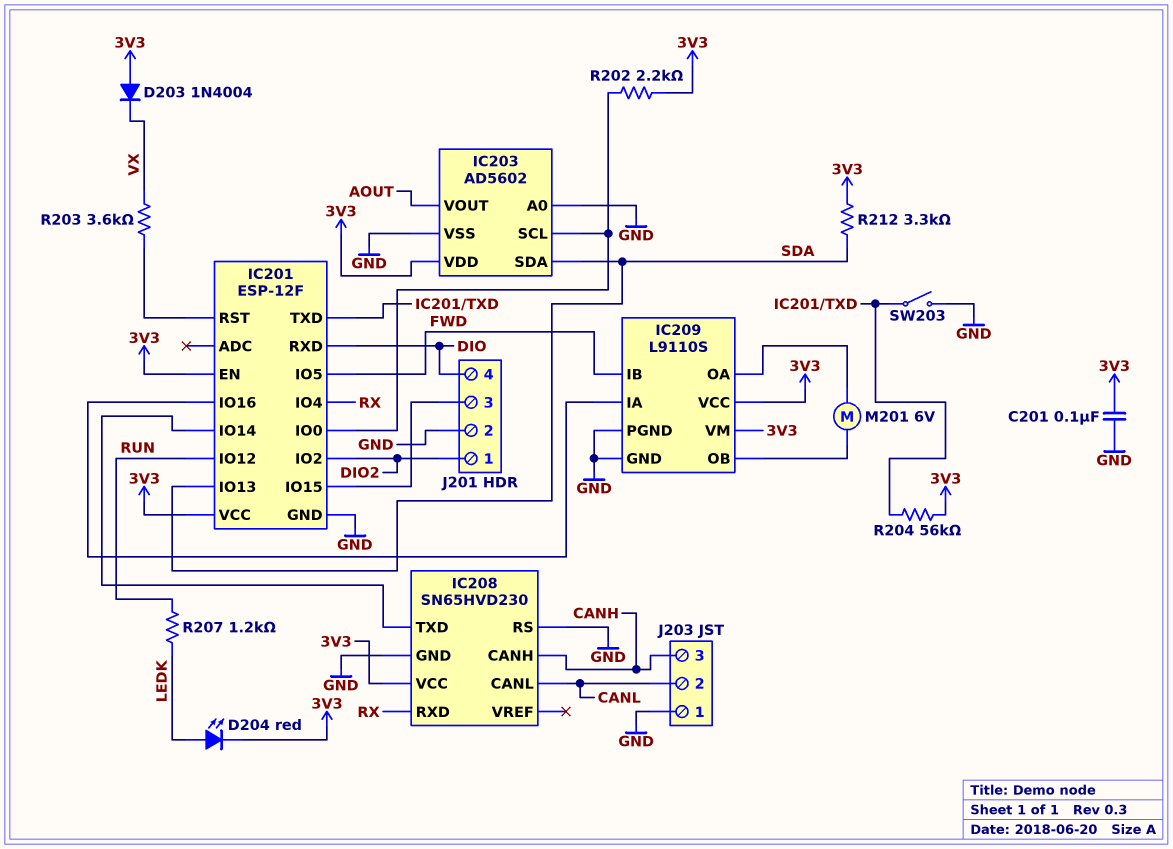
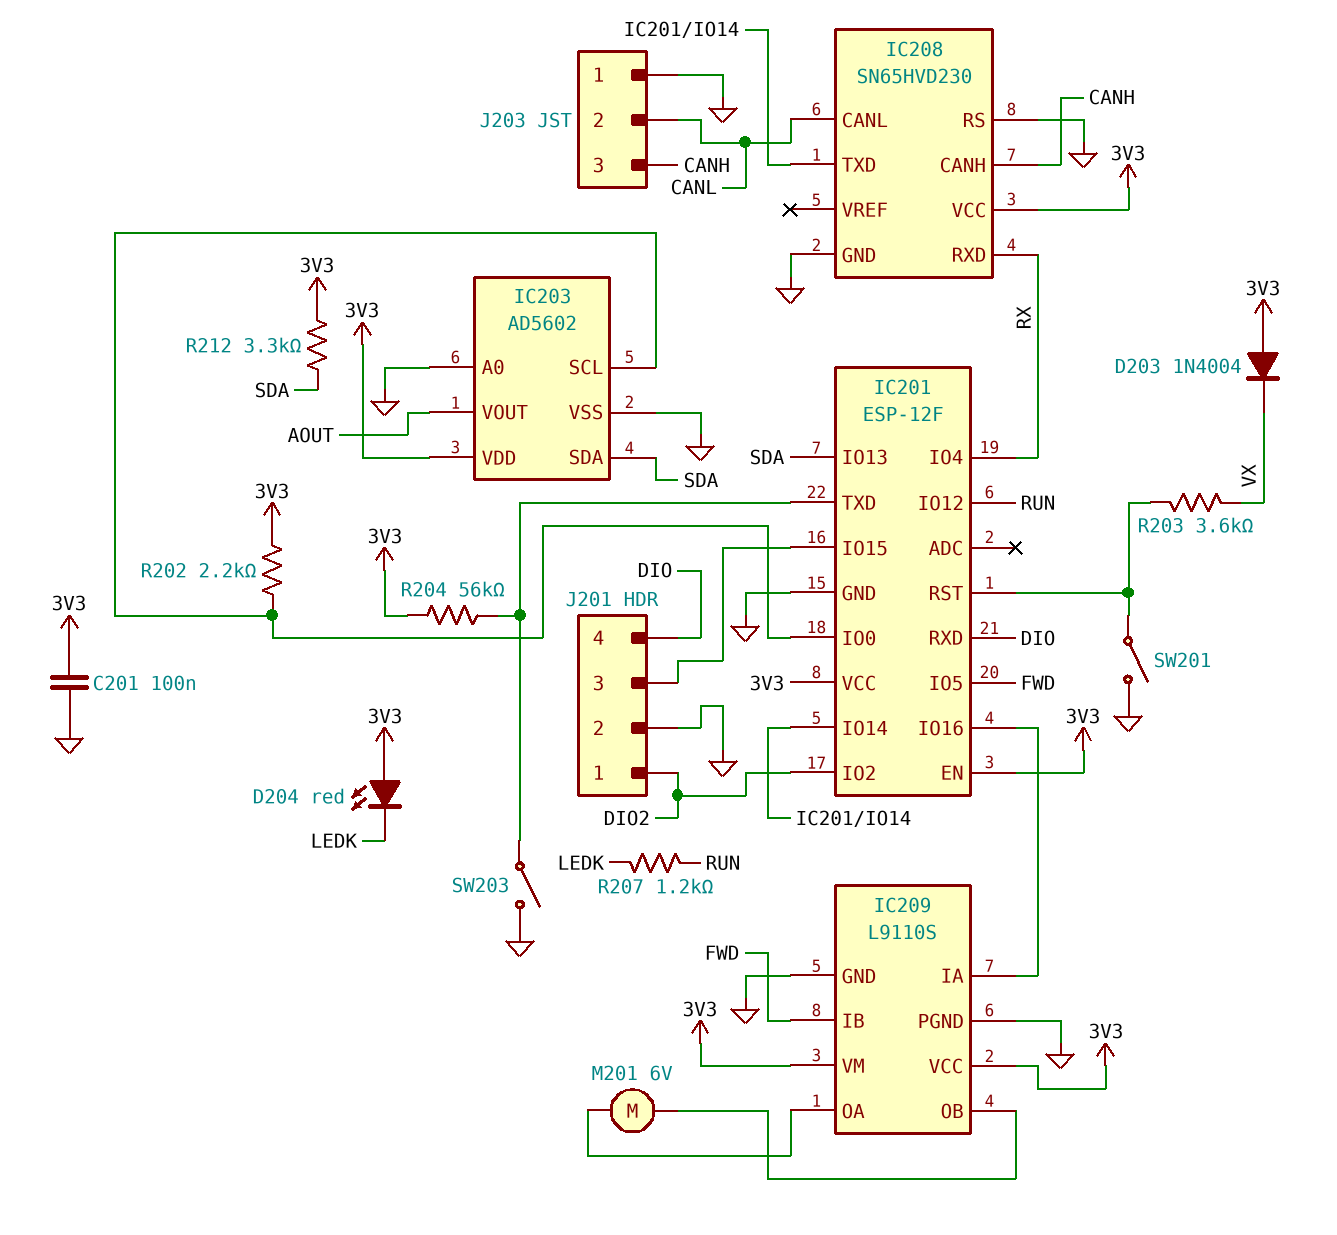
D204: LED red (A LEDK, K 3V3) -> LED red (A 3V3, K LEDK)
SW201: none -> switch (GND, IC201/RST)

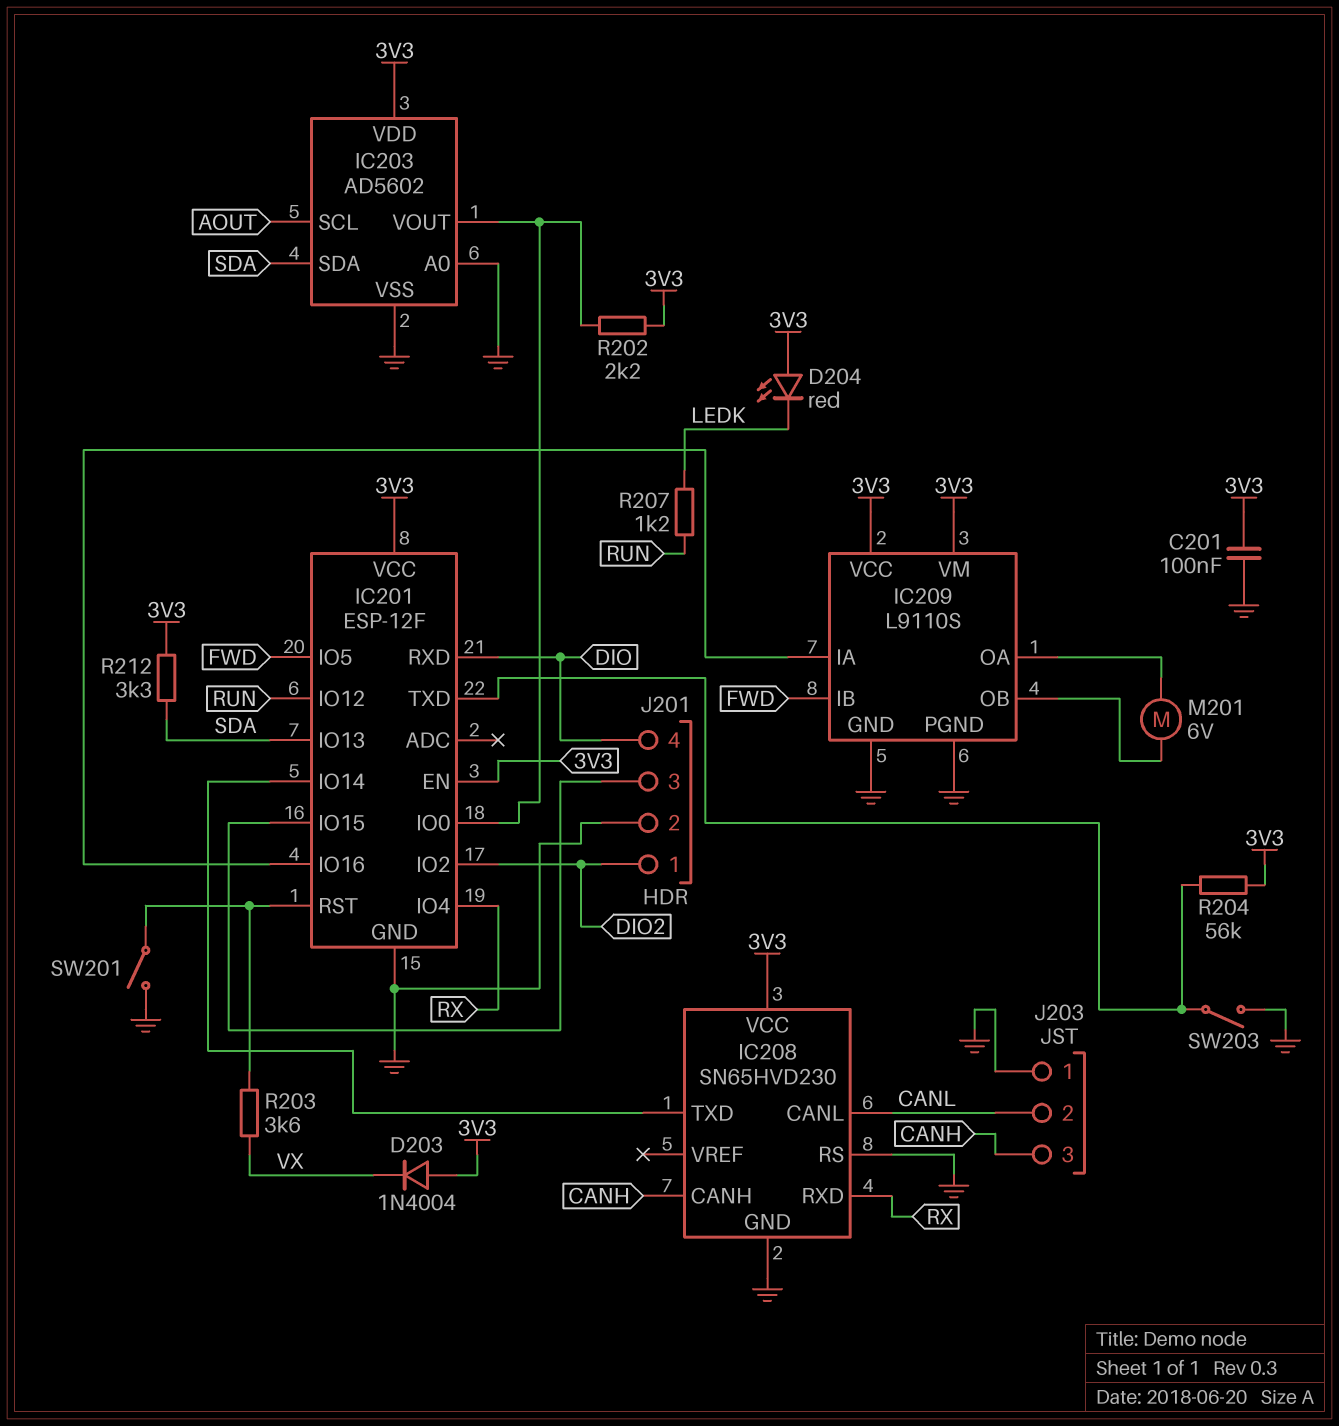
IC203 pin SCL: IC201/IO0 -> AOUT
IC203 pin VOUT: AOUT -> IC201/IO0

